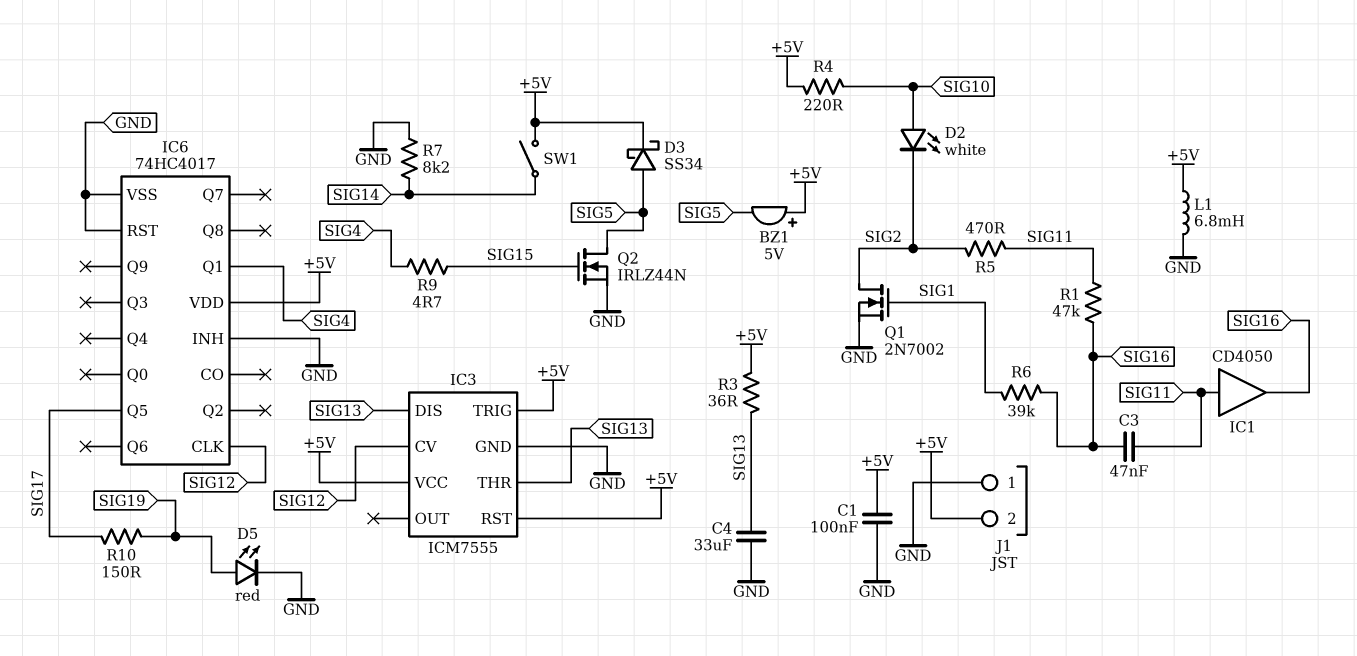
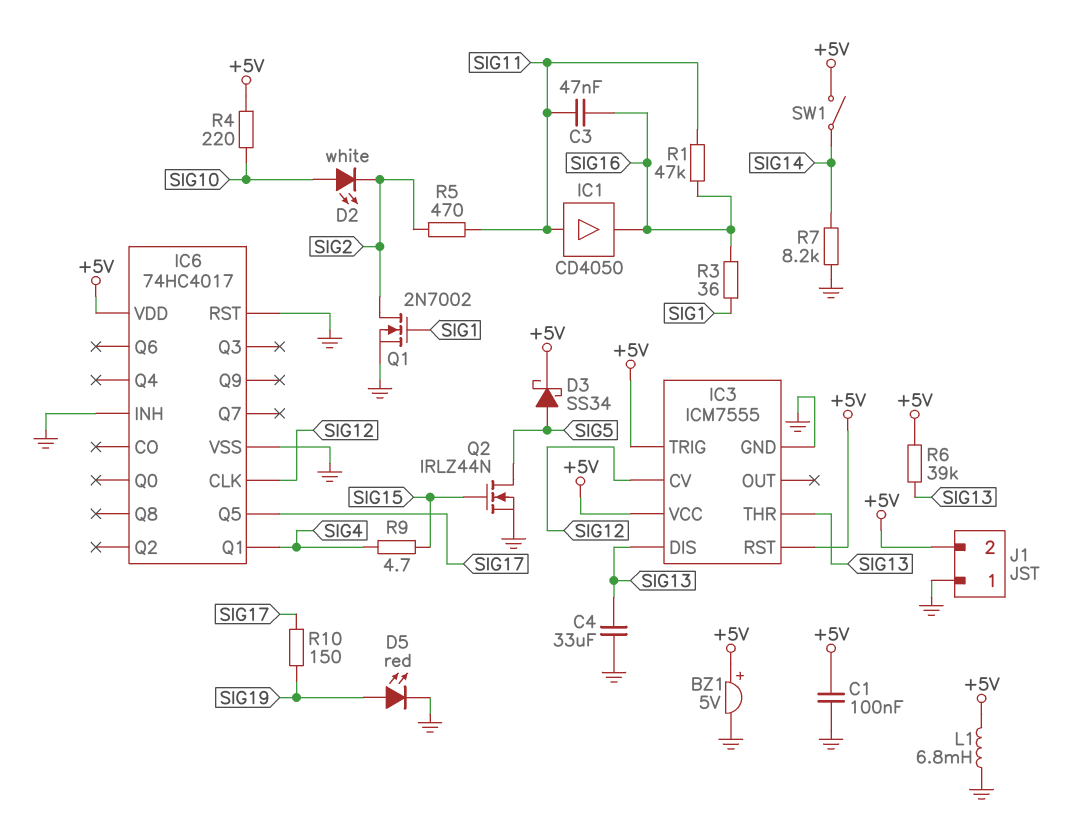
BZ1: buzzer 5V (plus +5V, minus SIG5) -> buzzer 5V (plus +5V, minus GND)
R3: 36 (+5V, SIG13) -> 36 (SIG1, SIG16)
R6: 39k (SIG1, SIG16) -> 39k (+5V, SIG13)

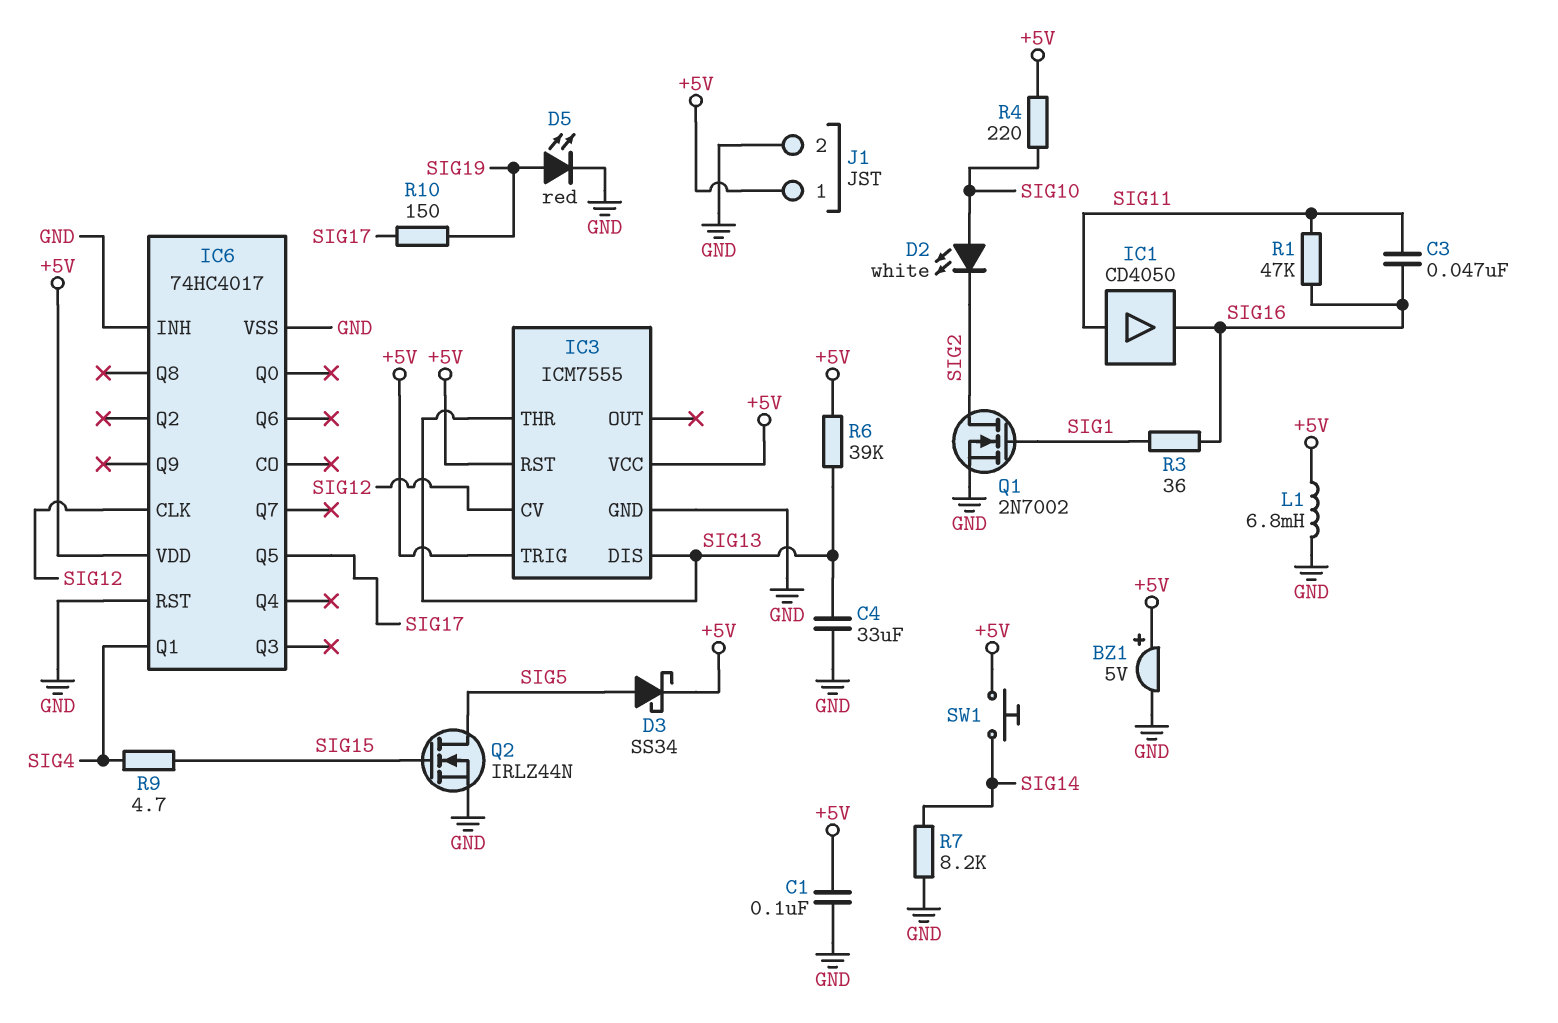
J1 pin 1: GND -> +5V
J1 pin 2: +5V -> GND
R5: 470 (SIG2, SIG11) -> none
SW1: switch (+5V, SIG14) -> button (+5V, SIG14)

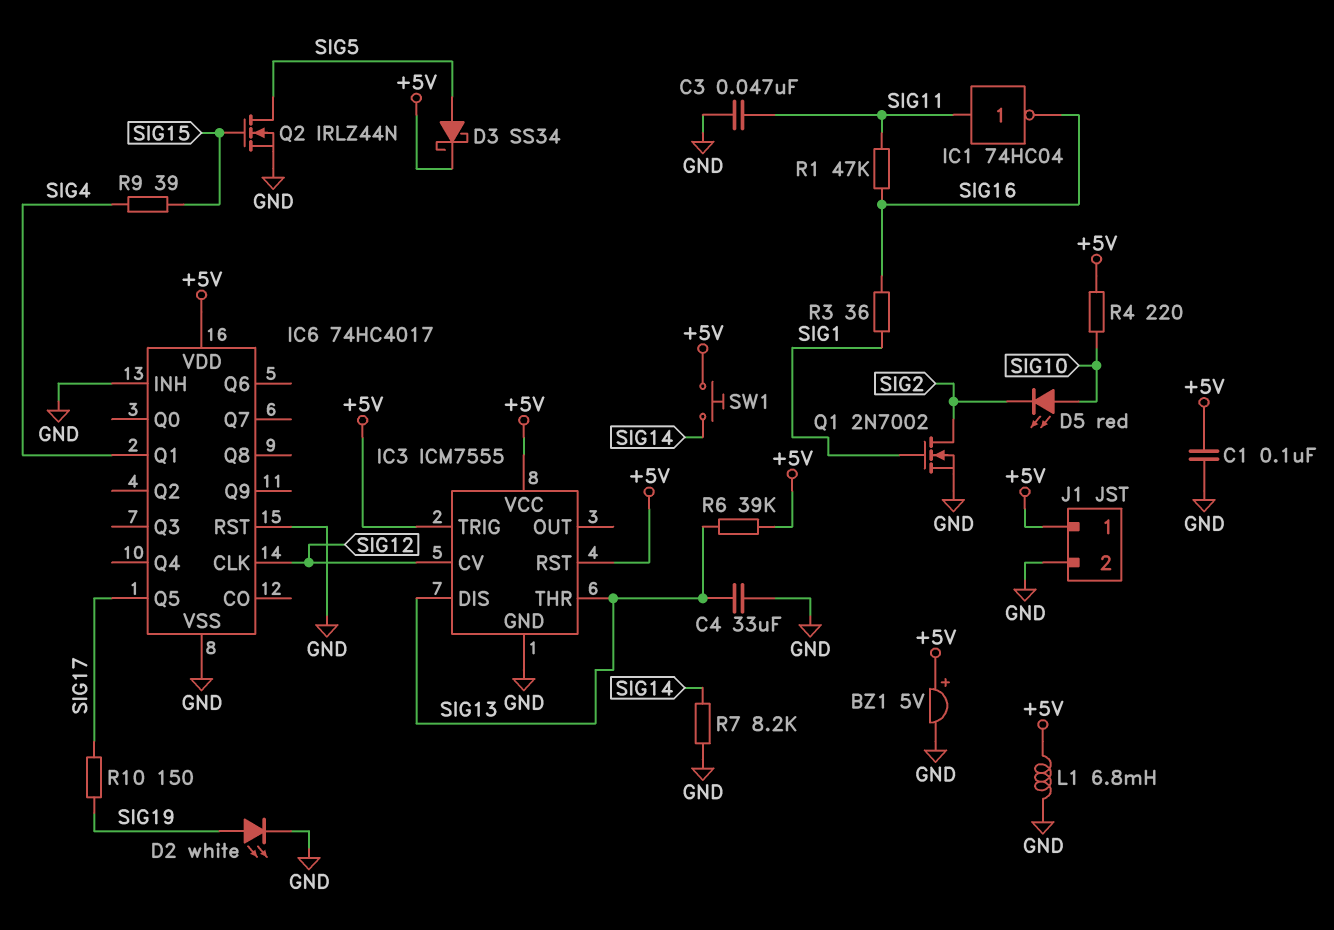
C3: 47nF (SIG11, SIG16) -> 47nF (GND, SIG11)
D2: LED white (A SIG10, K SIG2) -> LED white (A SIG19, K GND)
D5: LED red (A SIG19, K GND) -> LED red (A SIG10, K SIG2)
IC1: buffer CD4050 (in SIG11, out SIG16) -> NOT 74HC04 (in SIG11, out SIG16)
R9: 4.7 (SIG4, SIG15) -> 39 (SIG4, SIG15)

